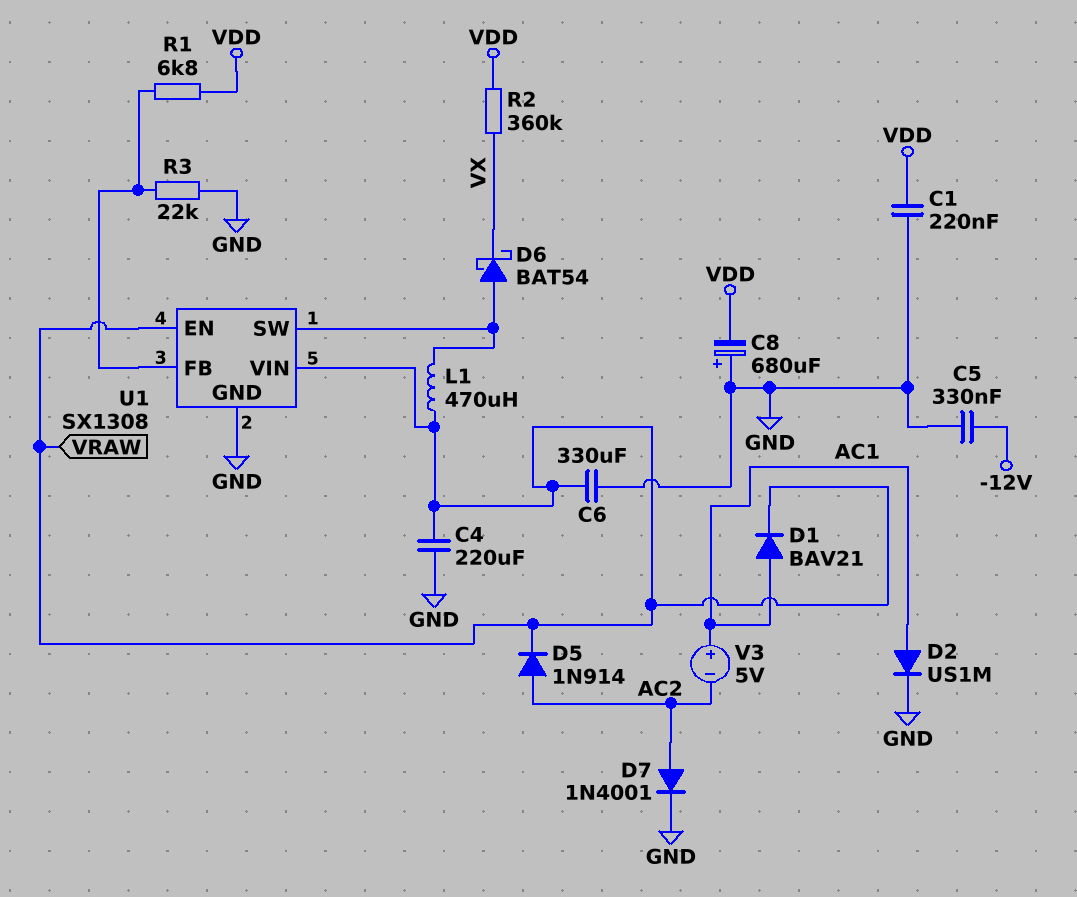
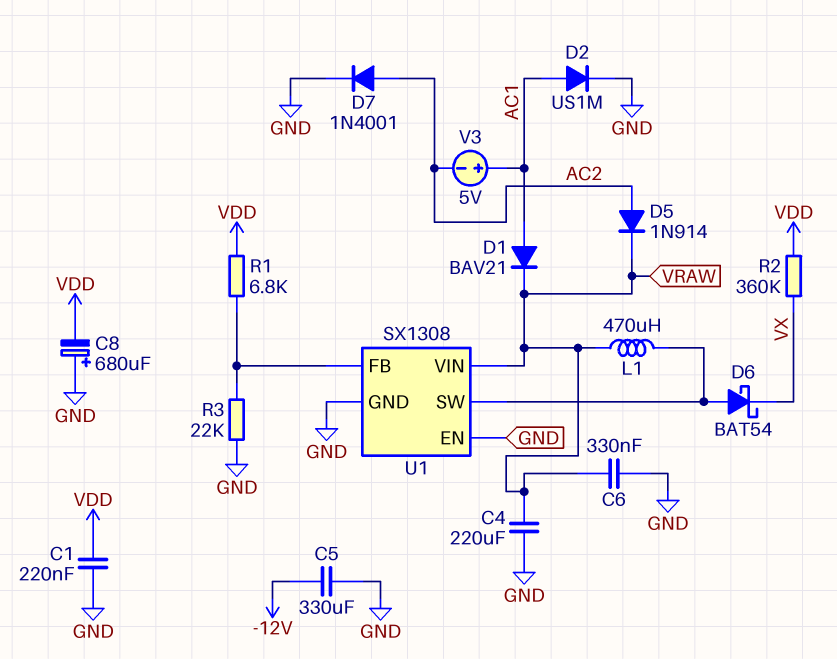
C5: 330nF (-12V, GND) -> 330uF (-12V, GND)
C6: 330uF (GND, VRAW) -> 330nF (GND, VRAW)
U1 pin EN: VRAW -> GND

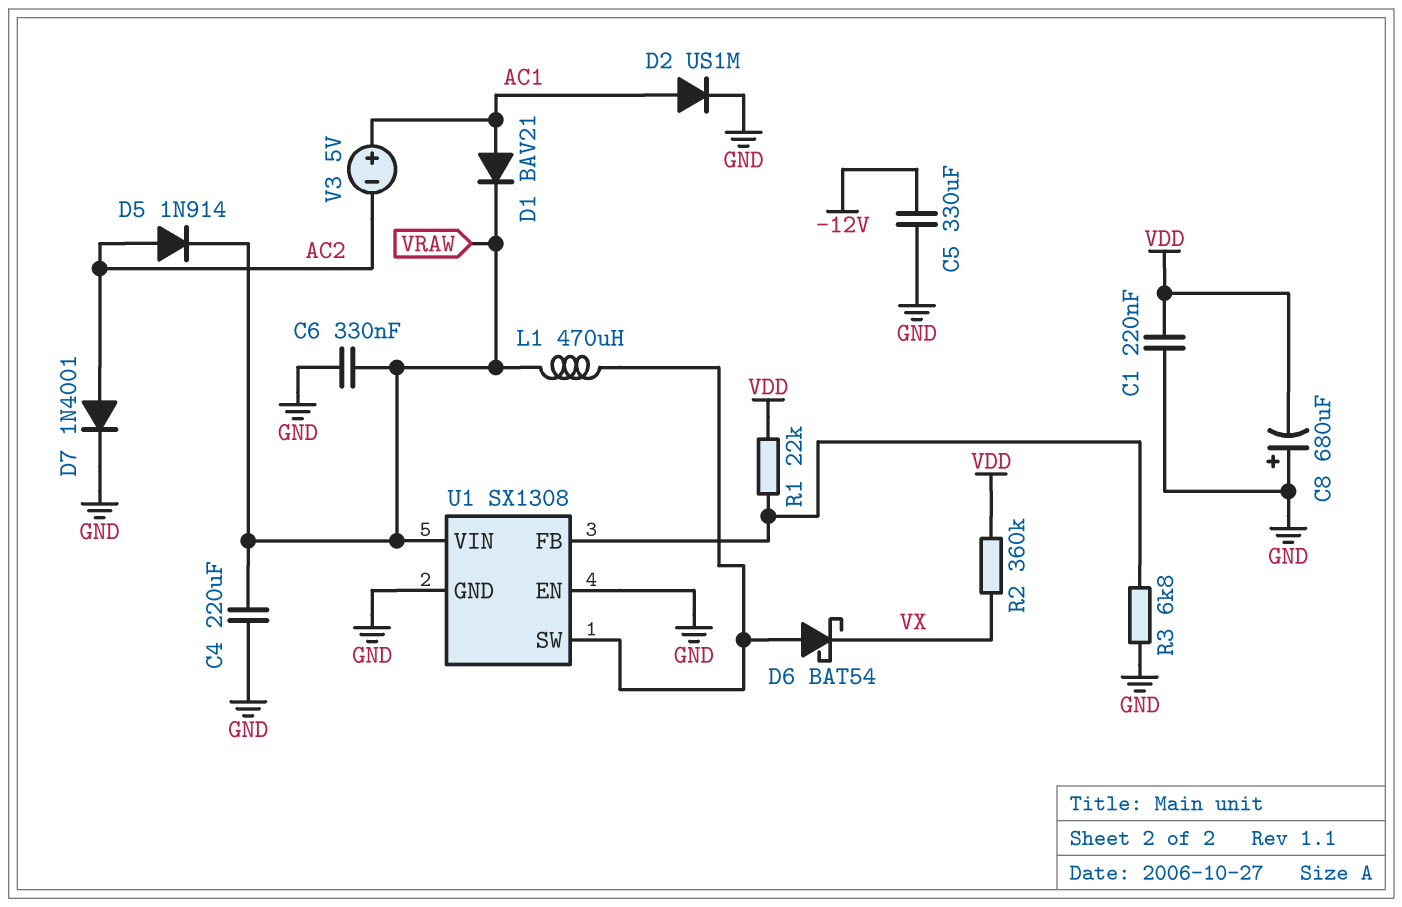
R1: 6.8k (U1/FB, VDD) -> 22k (U1/FB, VDD)
R3: 22k (GND, U1/FB) -> 6.8k (GND, U1/FB)

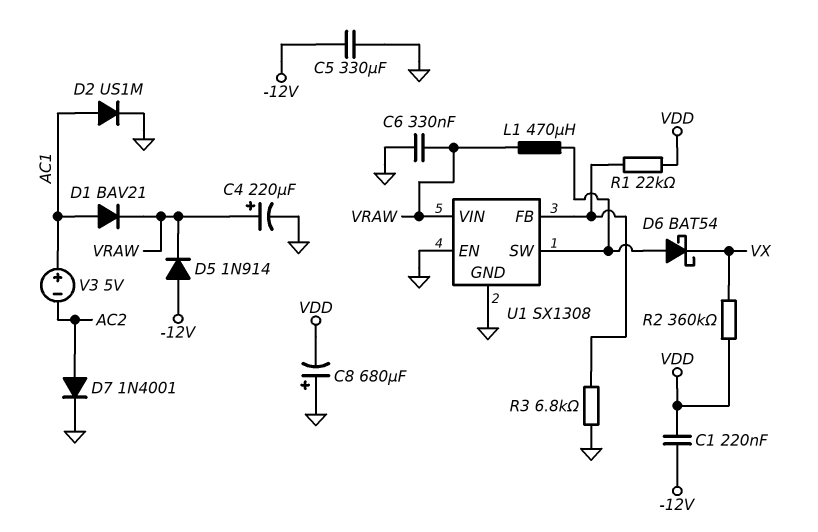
C1: 220nF (GND, VDD) -> 220nF (-12V, VDD)
C4: 220uF (GND, VRAW) -> 220uF (plus VRAW, minus GND)
D5: diode 1N914 (A AC2, K VRAW) -> diode 1N914 (A -12V, K VRAW)

